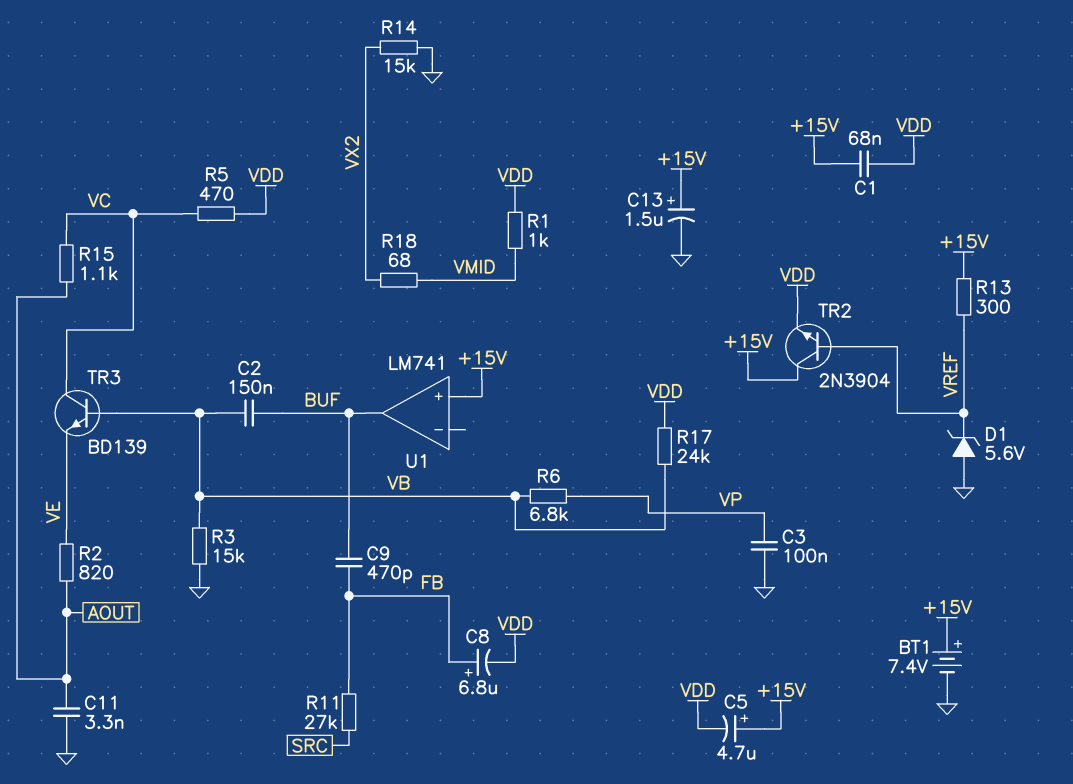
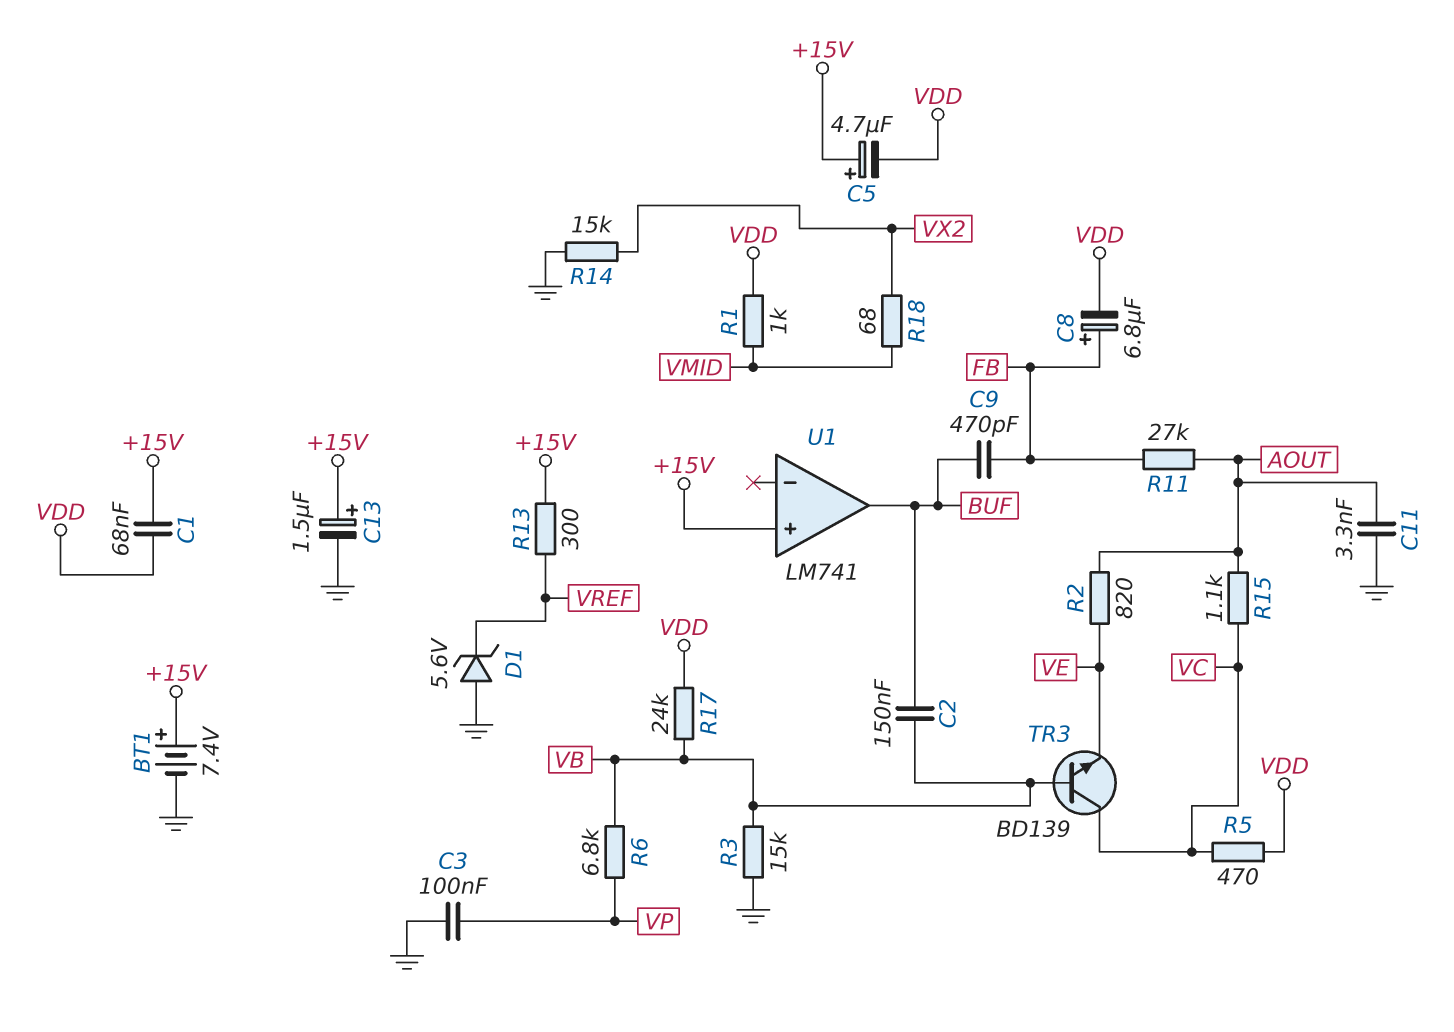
R11: 27k (FB, SRC) -> 27k (AOUT, FB)
TR2: NPN 2N3904 (B VREF, C +15V, E VDD) -> none

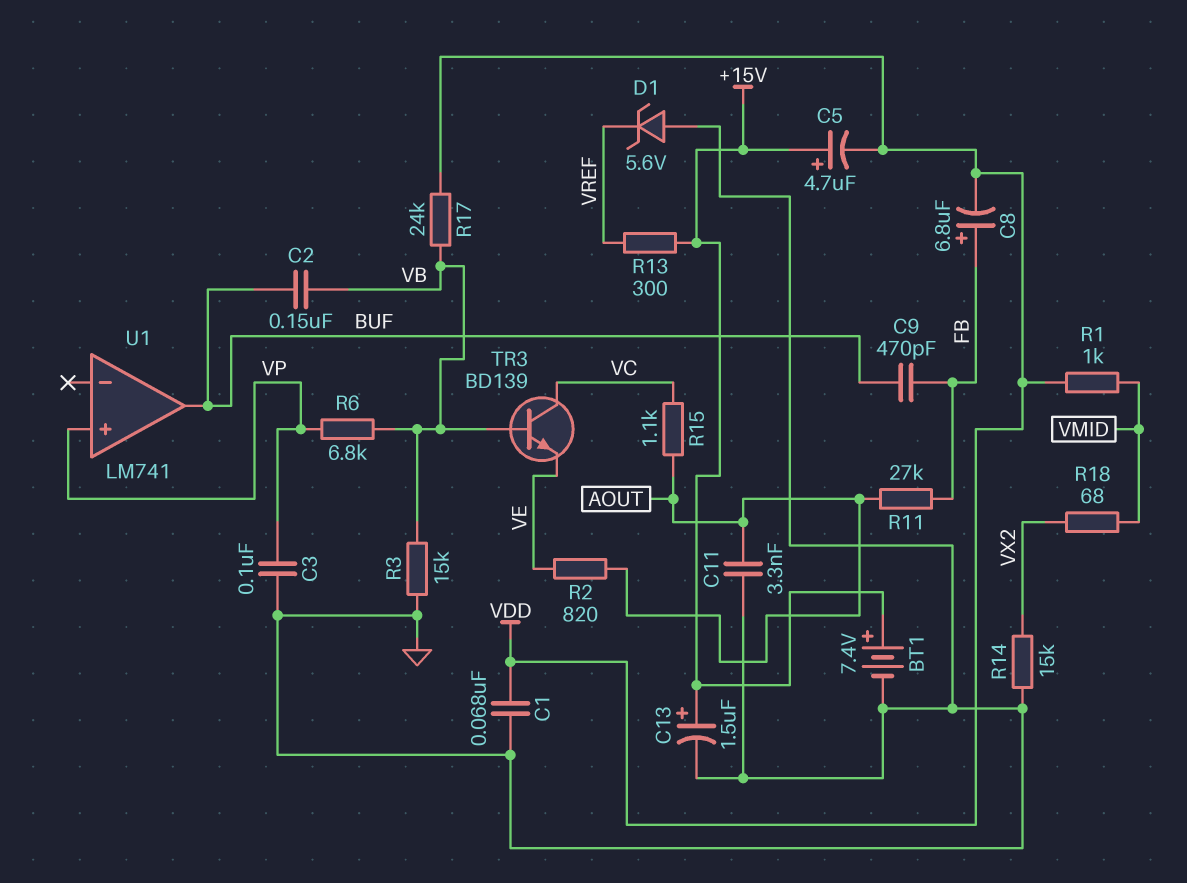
C1: 68nF (+15V, VDD) -> 68nF (GND, VDD)
R5: 470 (VC, VDD) -> none
U1 pin in+: +15V -> VP

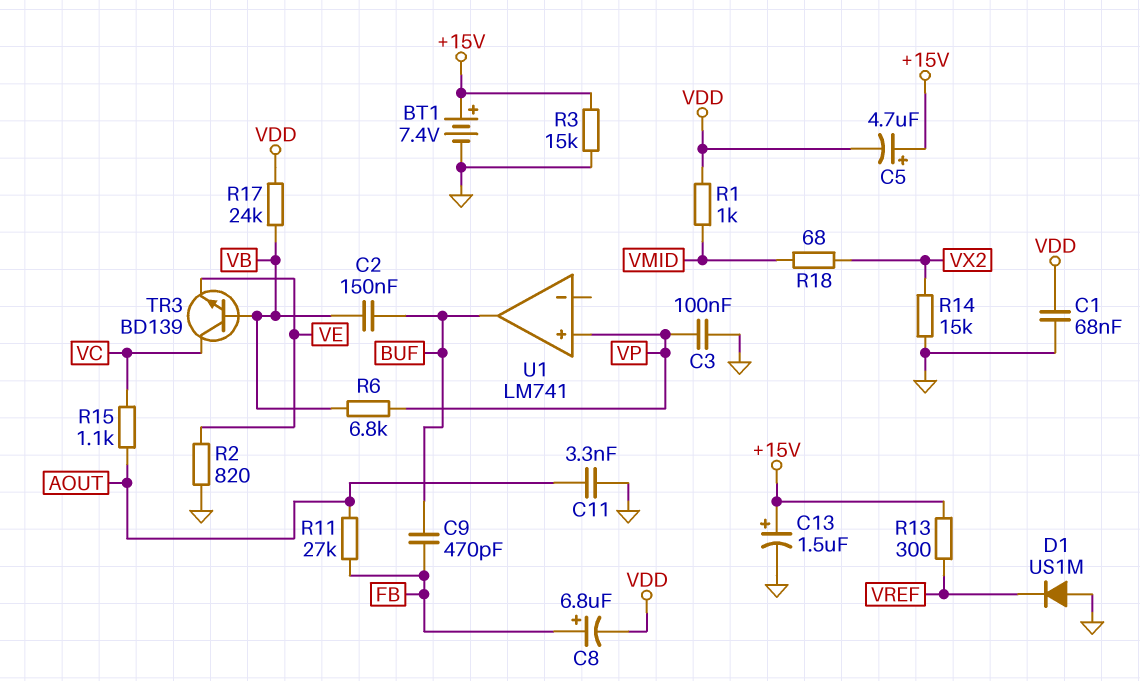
D1: zener 5.6V (A GND, K VREF) -> diode US1M (A GND, K VREF)
R2: 820 (AOUT, VE) -> 820 (GND, VE)
R3: 15k (GND, VB) -> 15k (+15V, GND)

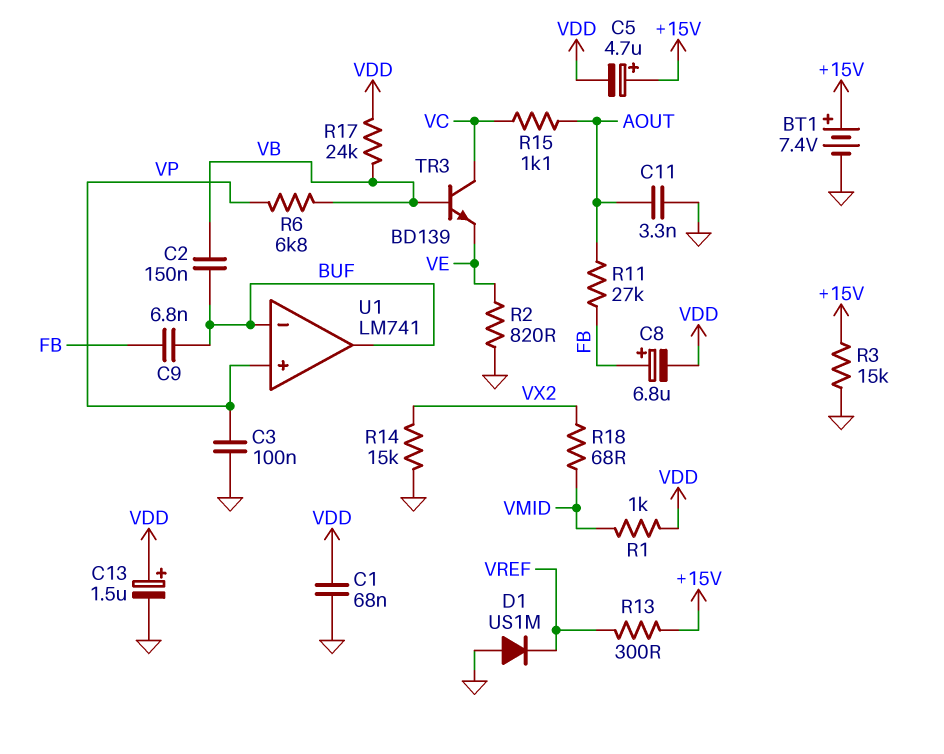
C9: 470pF (BUF, FB) -> 6.8nF (BUF, FB)
C13: 1.5uF (plus +15V, minus GND) -> 1.5uF (plus VDD, minus GND)
U1 pin in-: none -> BUF

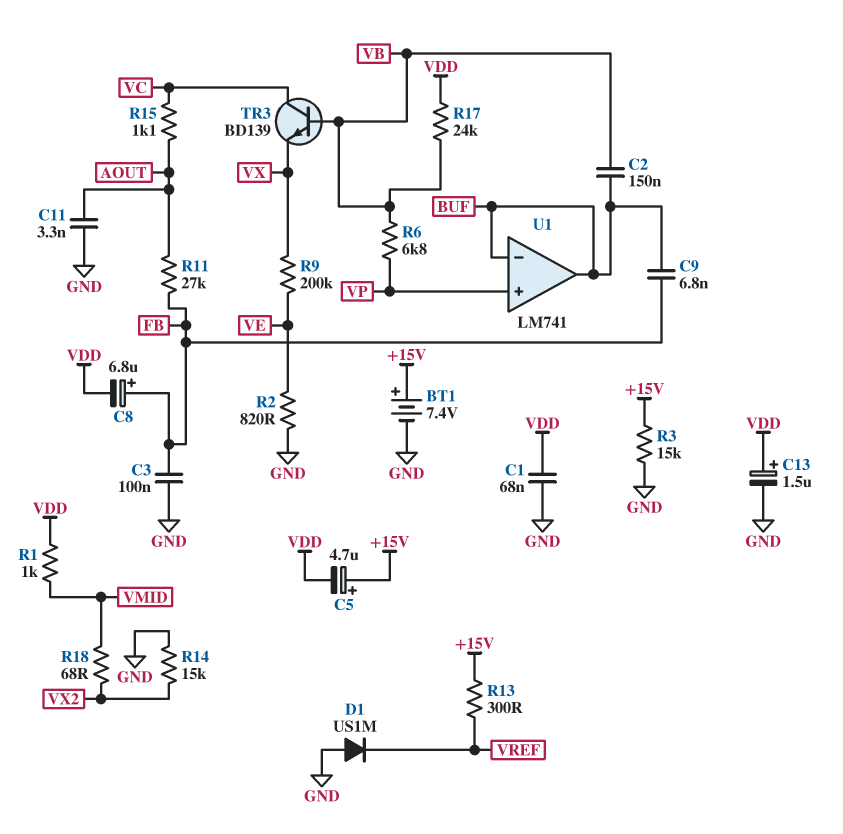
C3: 100nF (GND, VP) -> 100nF (FB, GND)
R9: none -> 200k (VE, VX)
TR3: NPN BD139 (B VB, C VC, E VE) -> NPN BD139 (B VB, C VC, E VX)

